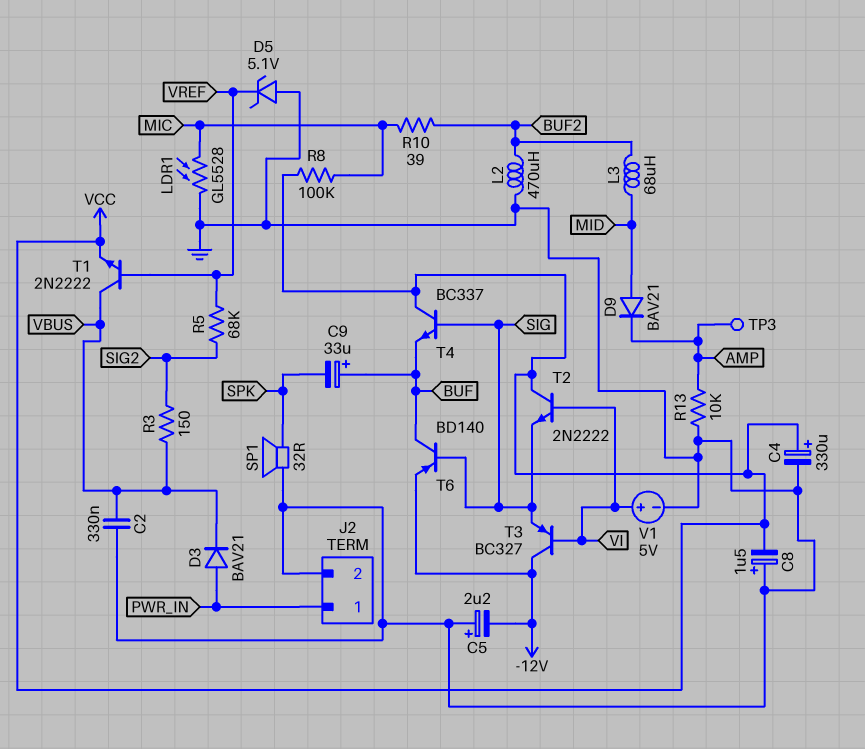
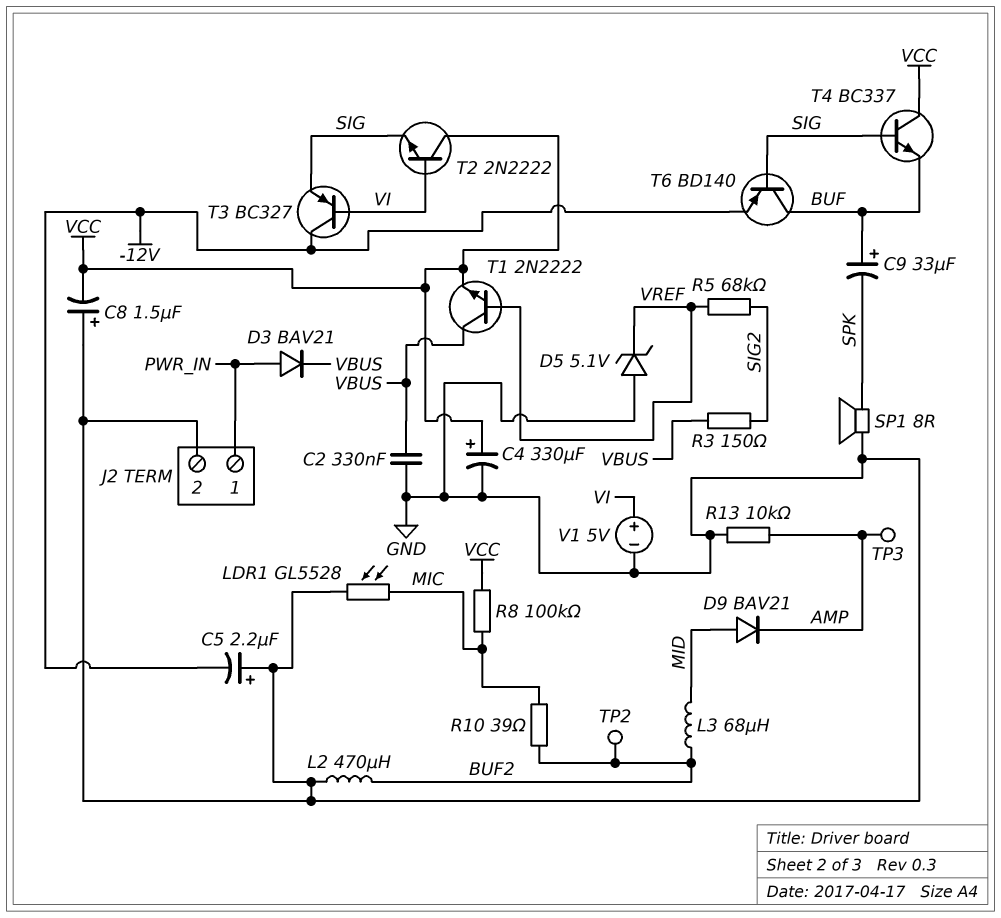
SP1: speaker 32R (GND, SPK) -> speaker 8R (GND, SPK)
TP2: none -> test point (BUF2)

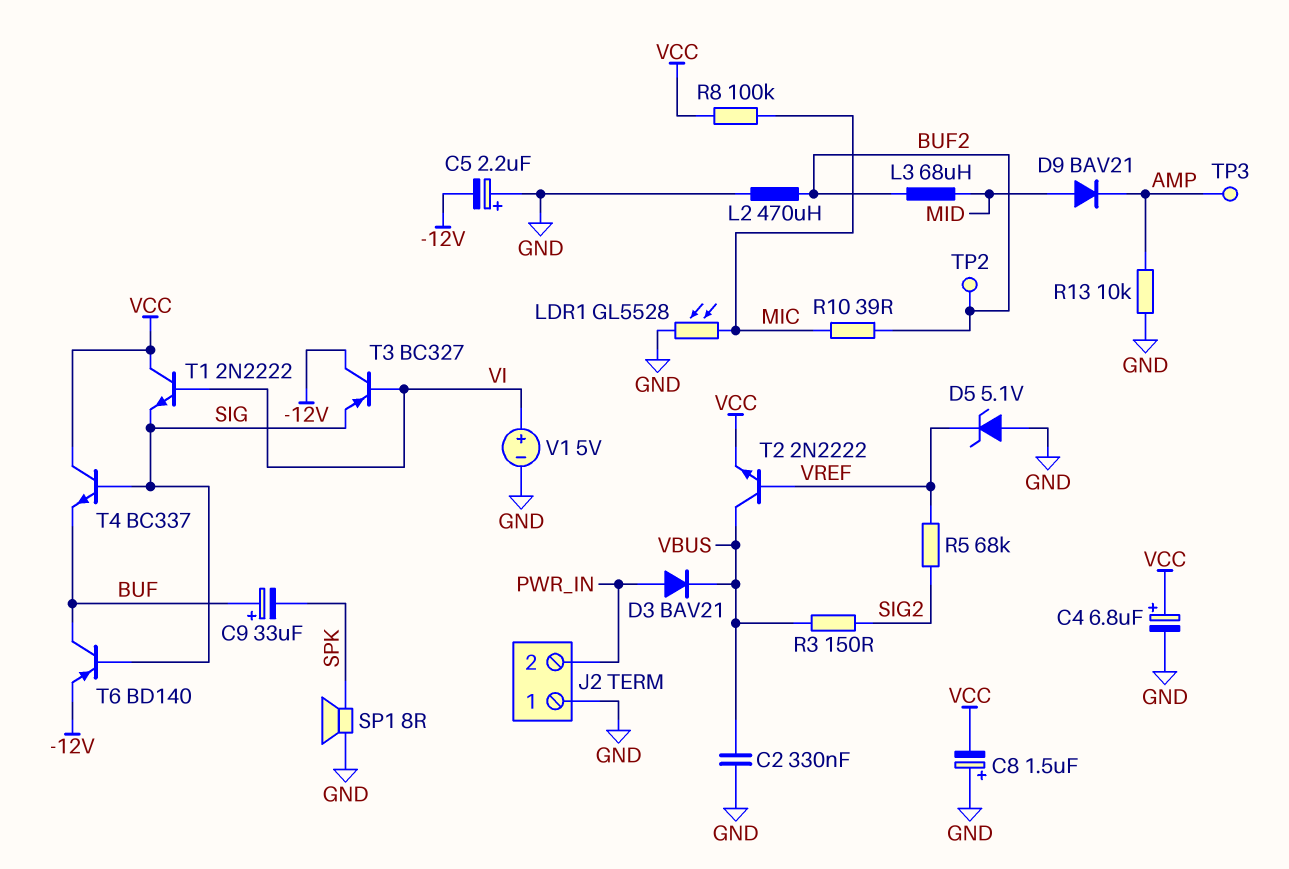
C4: 330uF (plus VCC, minus GND) -> 6.8uF (plus VCC, minus GND)
J2 pin 1: PWR_IN -> GND
J2 pin 2: GND -> PWR_IN
T1: NPN 2N2222 (B VREF, C VBUS, E VCC) -> NPN 2N2222 (B VI, C VCC, E SIG)
T2: NPN 2N2222 (B VI, C VCC, E SIG) -> NPN 2N2222 (B VREF, C VBUS, E VCC)

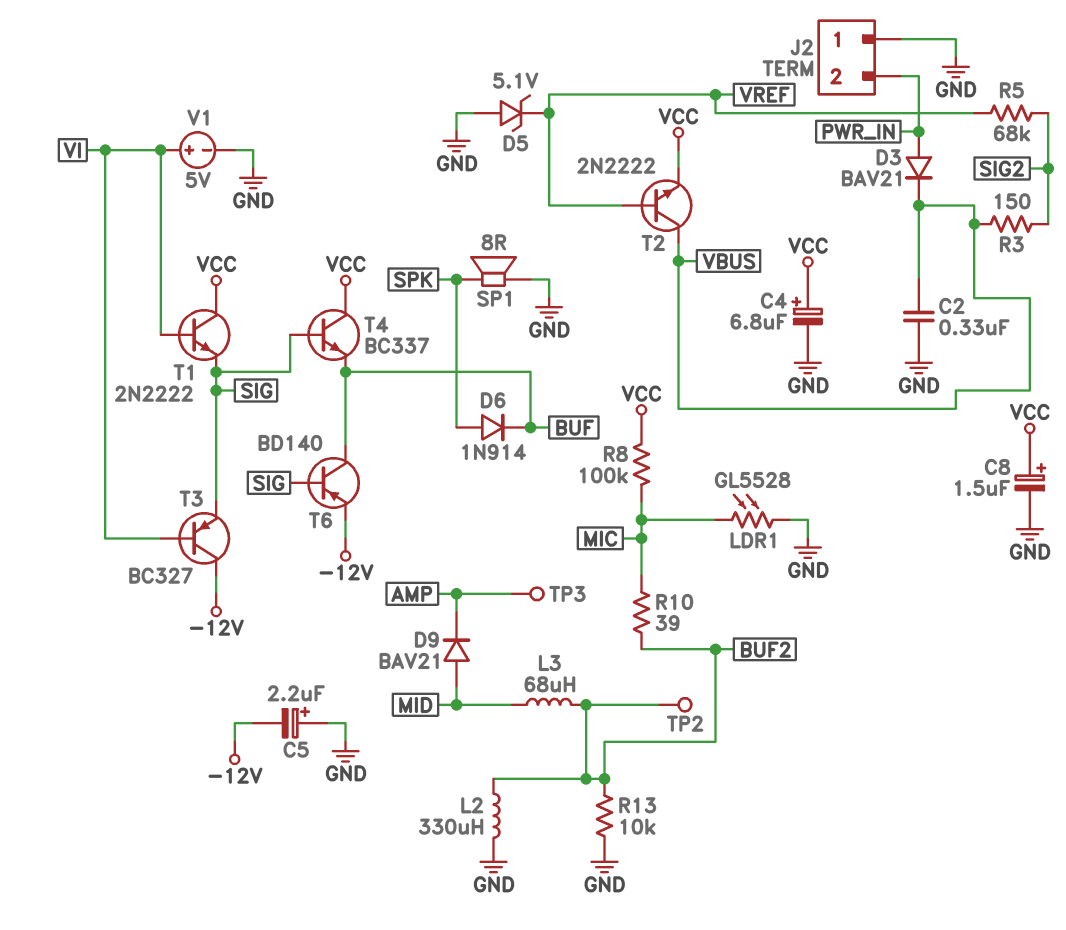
C8: 1.5uF (plus GND, minus VCC) -> 1.5uF (plus VCC, minus GND)
C9: 33uF (plus BUF, minus SPK) -> none
D6: none -> diode 1N914 (A SPK, K BUF)
L2: 470uH (BUF2, GND) -> 330uH (BUF2, GND)
R13: 10k (AMP, GND) -> 10k (BUF2, GND)

